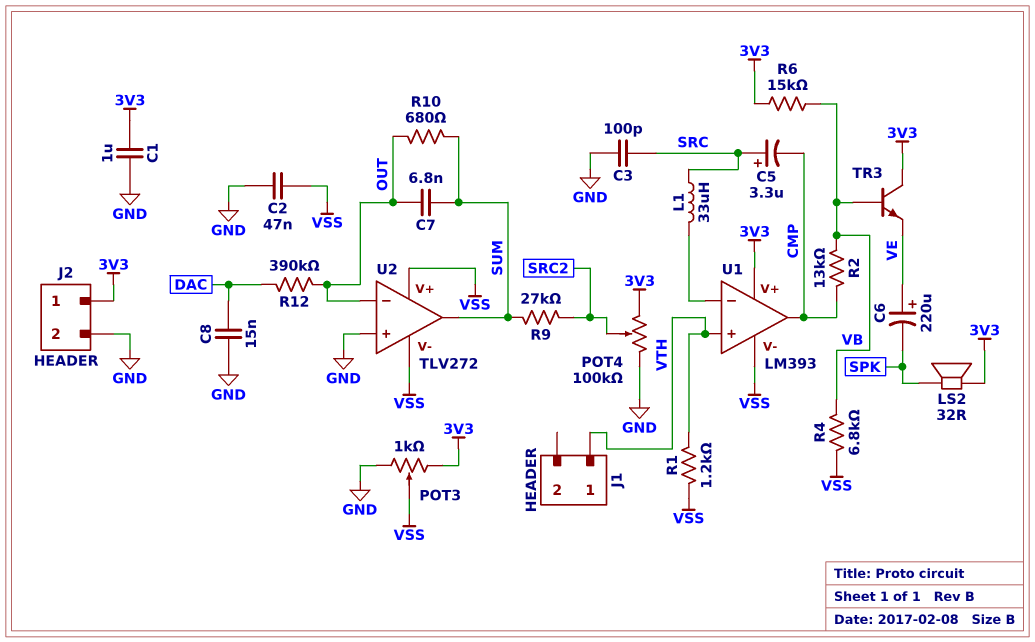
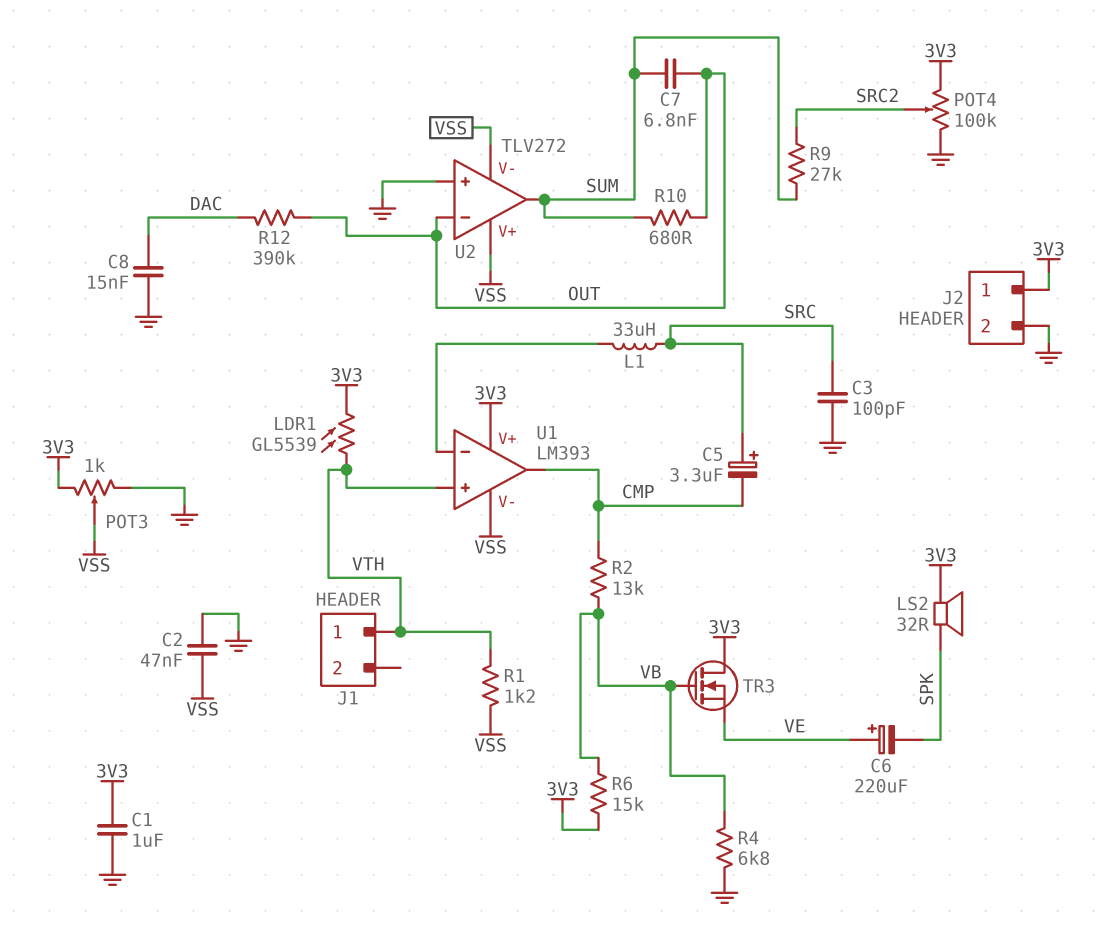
LDR1: none -> GL5539 (3V3, VTH)
R4: 6.8k (VB, VSS) -> 6.8k (GND, VB)
TR3: NPN (B VB, C 3V3, E VE) -> NMOS (G VB, D 3V3, S VE)

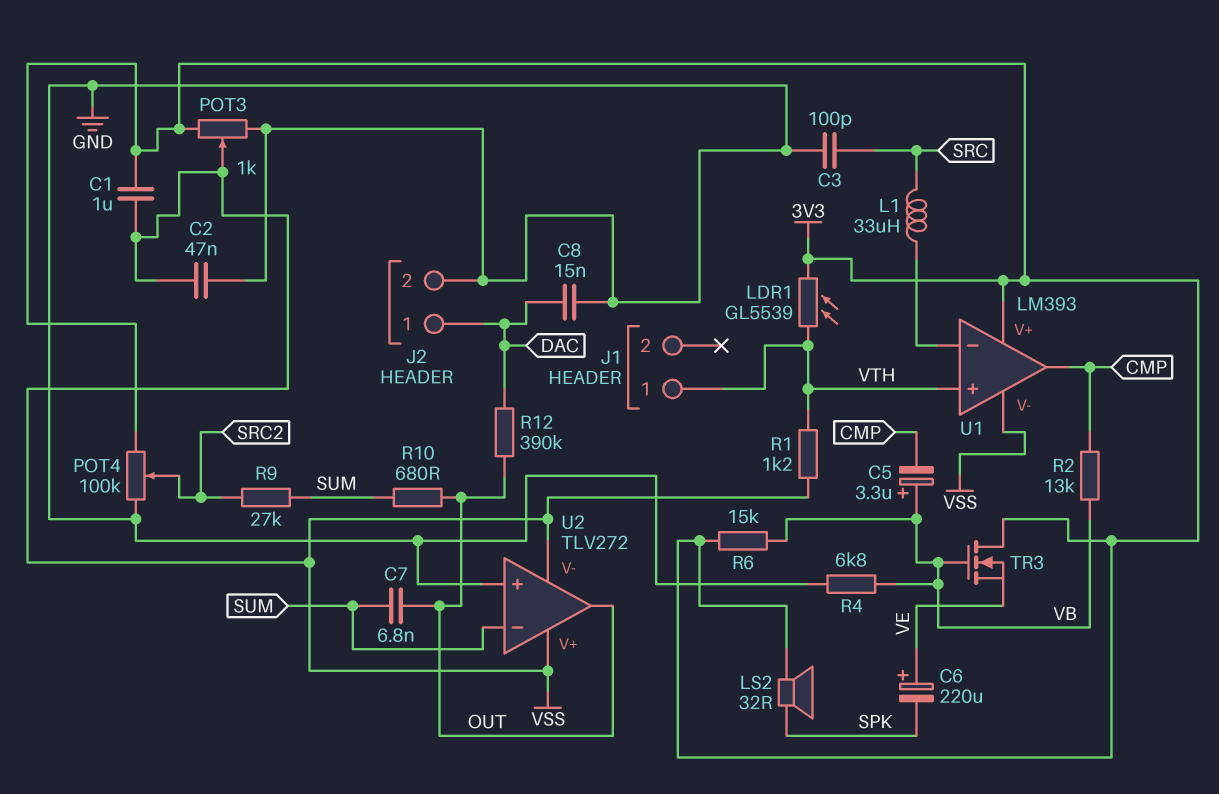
C1: 1uF (3V3, GND) -> 1uF (3V3, VSS)
C5: 3.3uF (plus SRC, minus CMP) -> 3.3uF (plus VB, minus CMP)
J2 pin 1: 3V3 -> DAC
U2 pin in-: OUT -> SUM
U2 pin out: SUM -> OUT

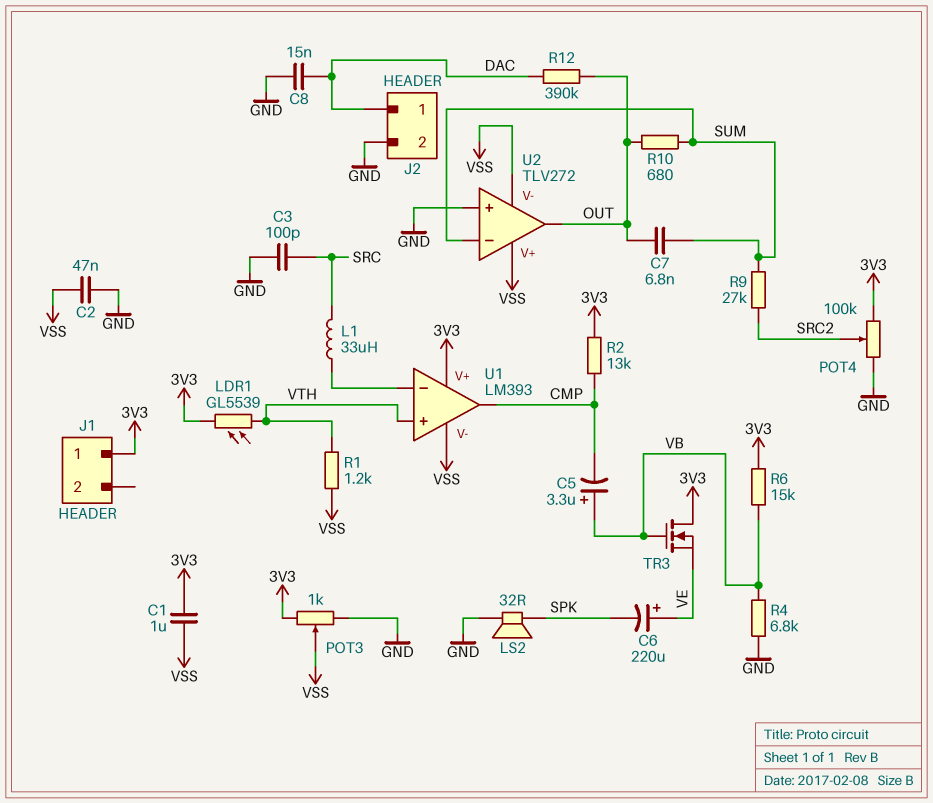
J1 pin 1: VTH -> 3V3
LS2: speaker 32R (3V3, SPK) -> speaker 32R (GND, SPK)
R2: 13k (CMP, VB) -> 13k (3V3, CMP)

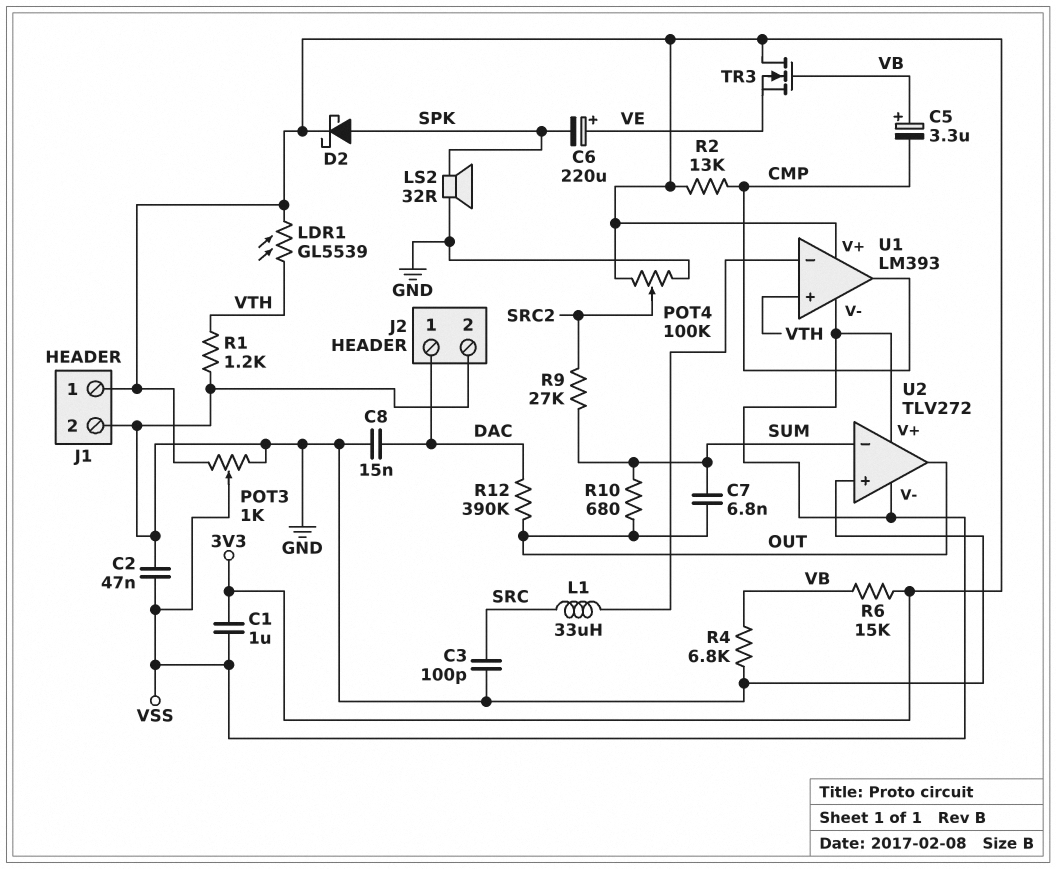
D2: none -> schottky (A SPK, K 3V3)
J1 pin 2: none -> GND
R1: 1.2k (VSS, VTH) -> 1.2k (GND, VTH)

